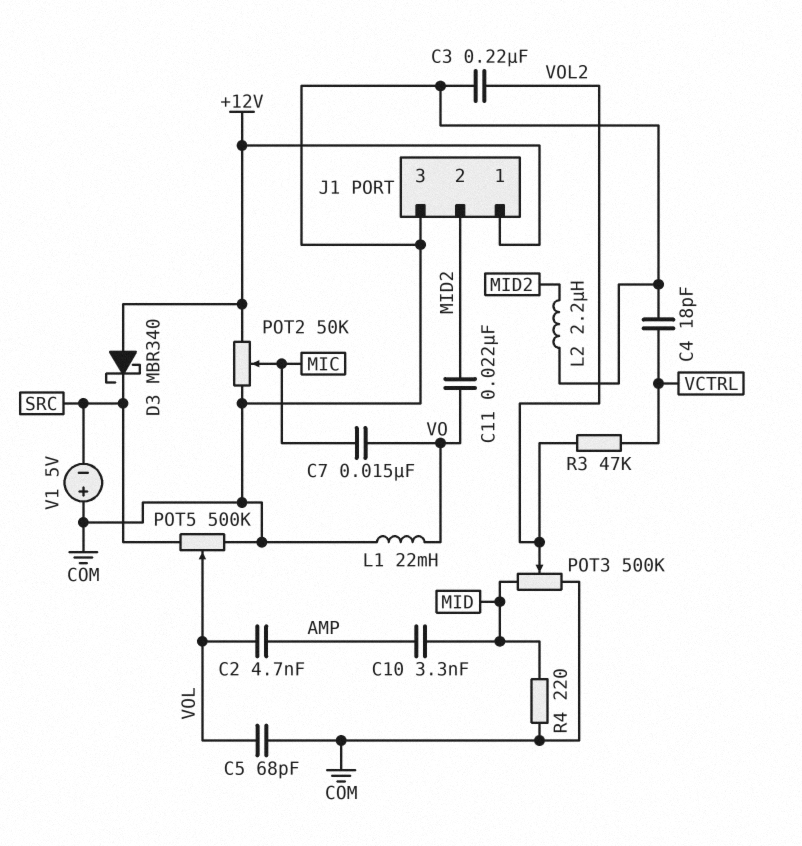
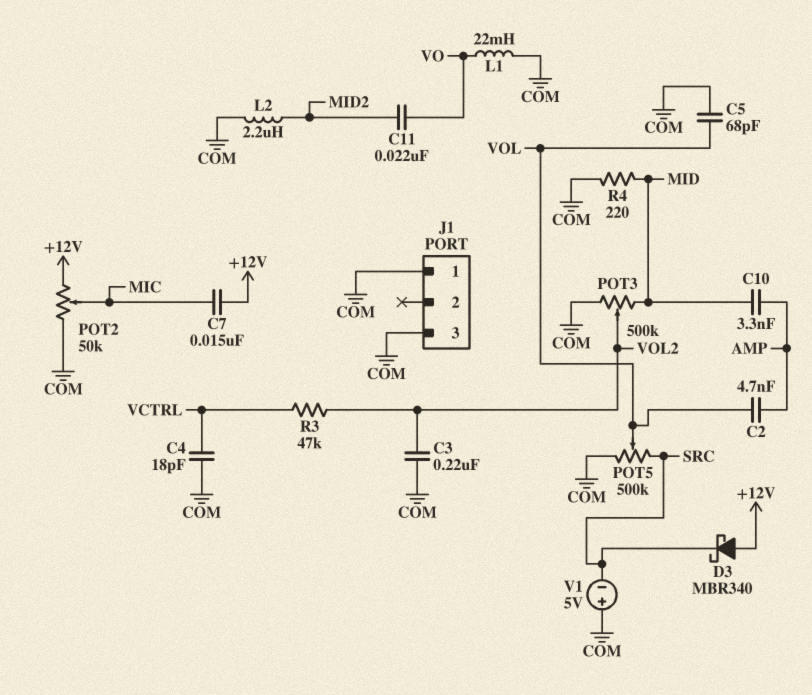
C7: 15nF (MIC, VO) -> 15nF (+12V, MIC)
J1 pin 1: +12V -> COM
J1 pin 2: MID2 -> none

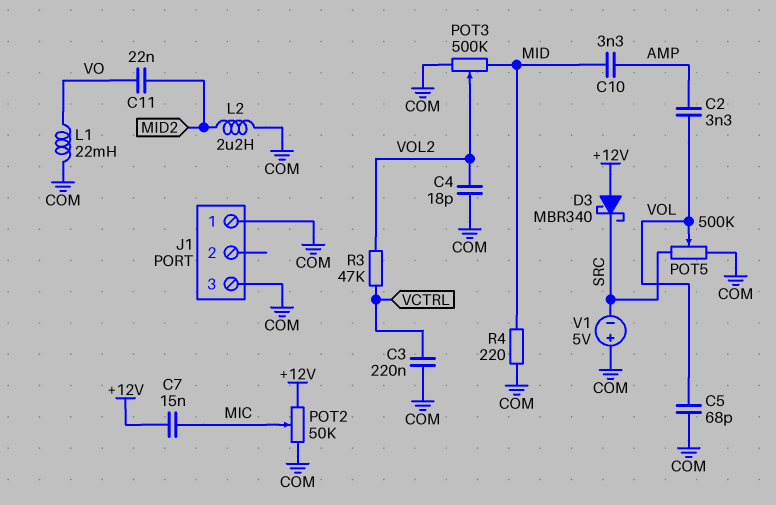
C2: 4.7nF (AMP, VOL) -> 3.3nF (AMP, VOL)
C3: 220nF (COM, VOL2) -> 220nF (COM, VCTRL)
C4: 18pF (COM, VCTRL) -> 18pF (COM, VOL2)

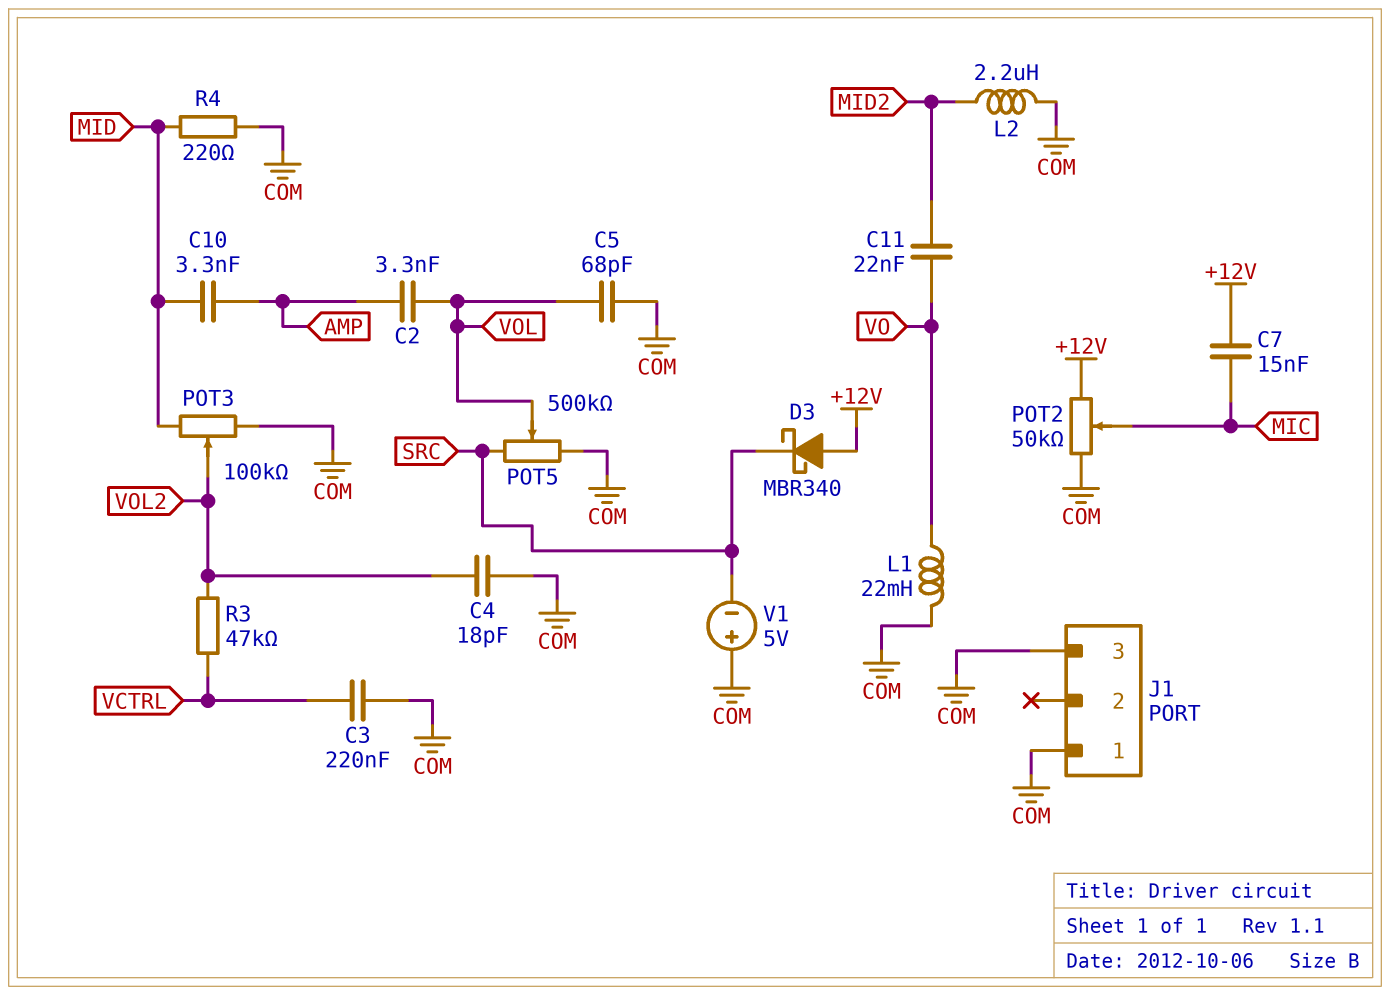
POT3: 500k (COM, MID, wiper VOL2) -> 100k (COM, MID, wiper VOL2)

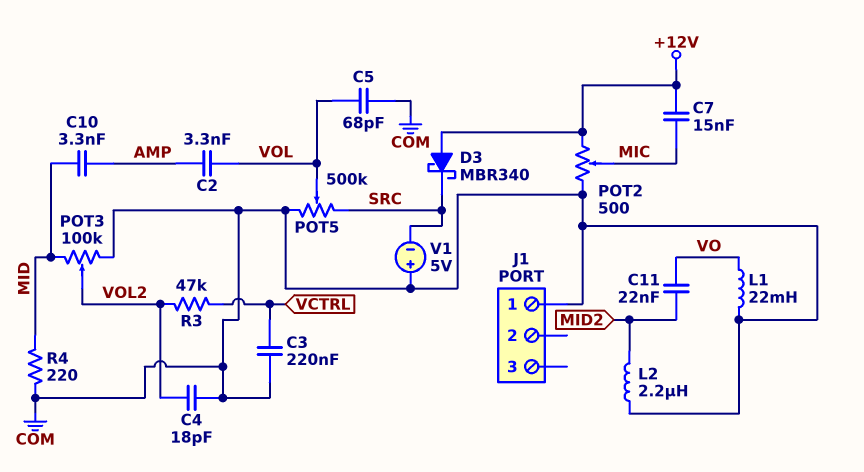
J1 pin 3: COM -> none
POT2: 50k (+12V, COM, wiper MIC) -> 500 (+12V, COM, wiper MIC)

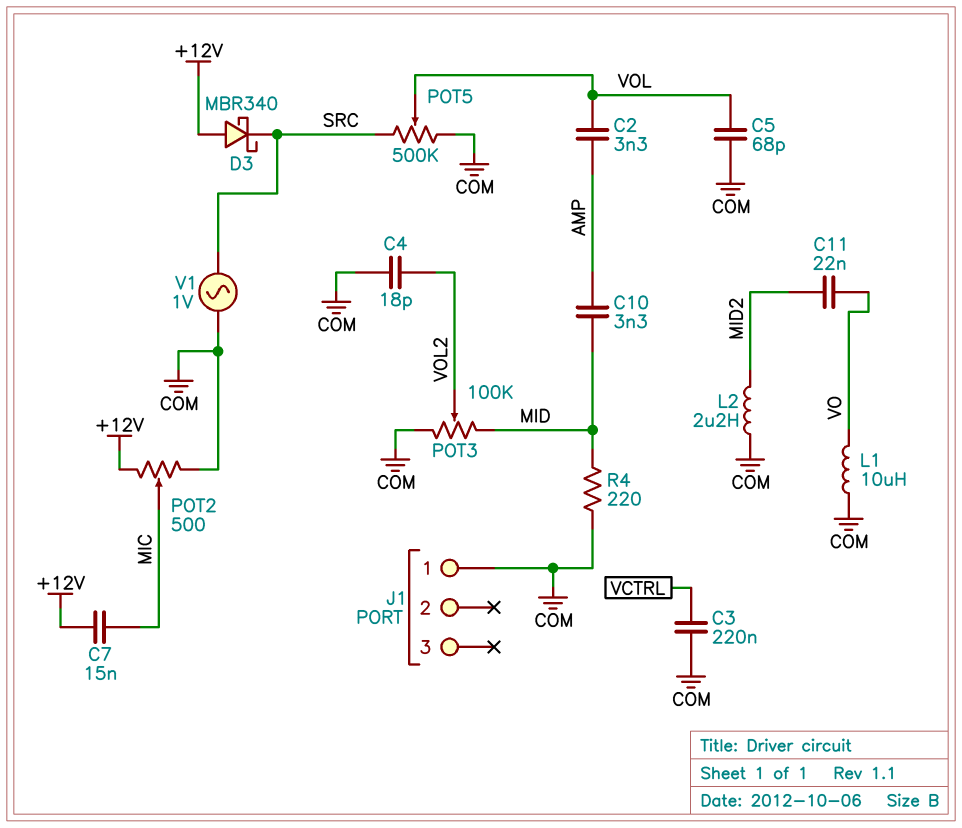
L1: 22mH (COM, VO) -> 10uH (COM, VO)
R3: 47k (VCTRL, VOL2) -> none
V1: 5V (plus COM, minus SRC) -> AC 1V (COM, SRC)

